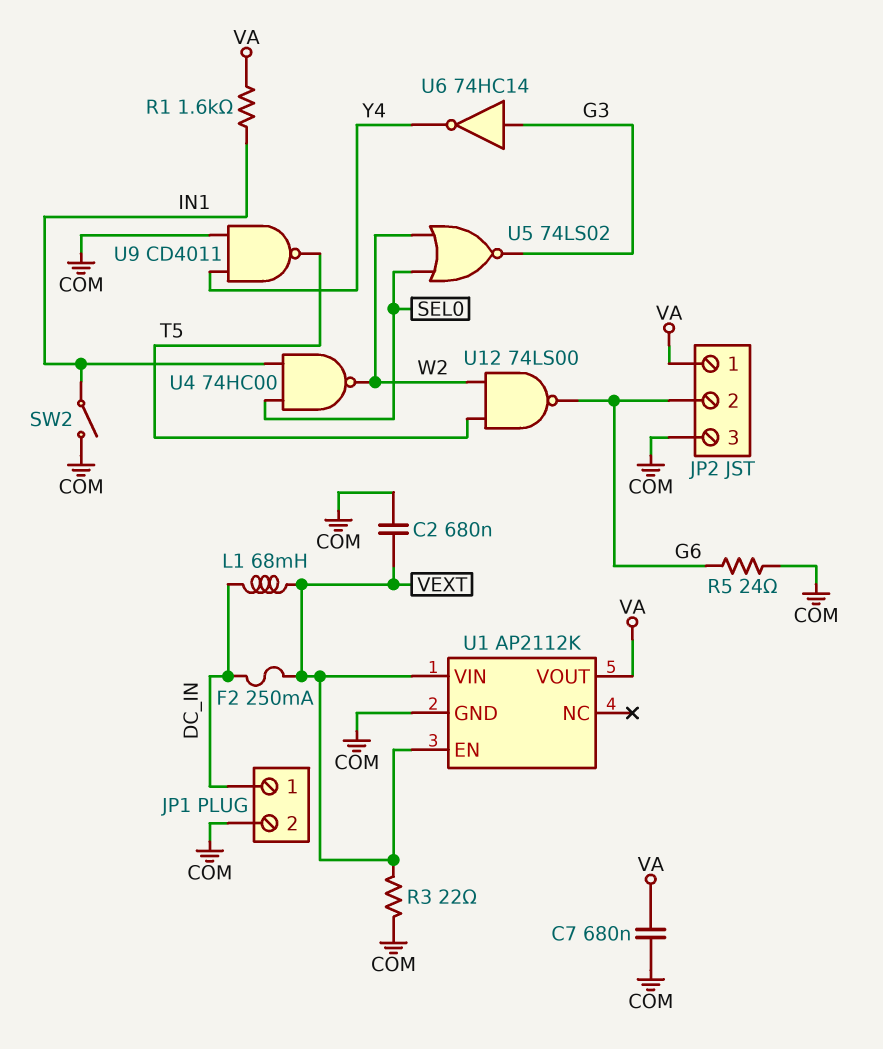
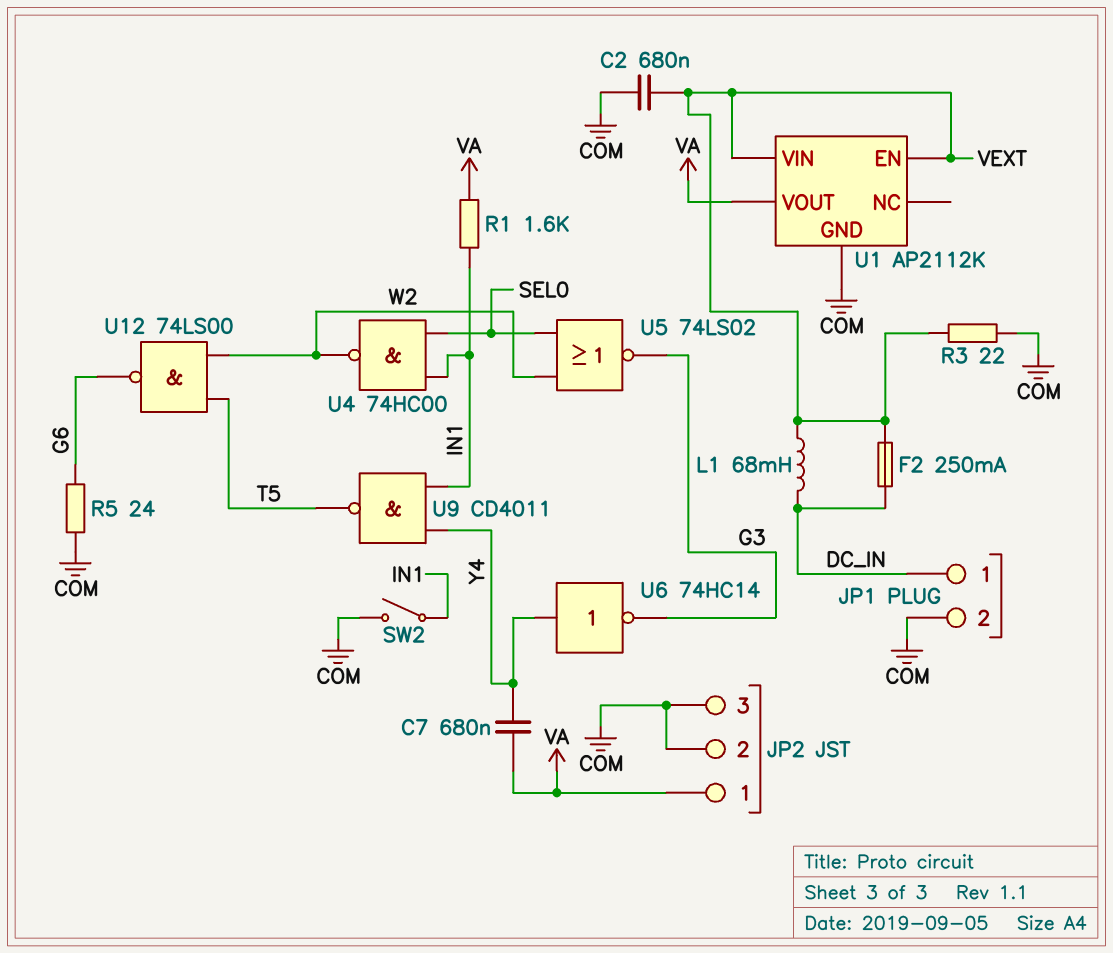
C7: 680nF (COM, VA) -> 680nF (VA, Y4)
JP2 pin 2: G6 -> COM
U6: NOT 74HC14 (in G3, out Y4) -> NOT 74HC14 (in Y4, out G3)
U9: NAND CD4011 (in COM, in Y4, out T5) -> NAND CD4011 (in IN1, in Y4, out T5)

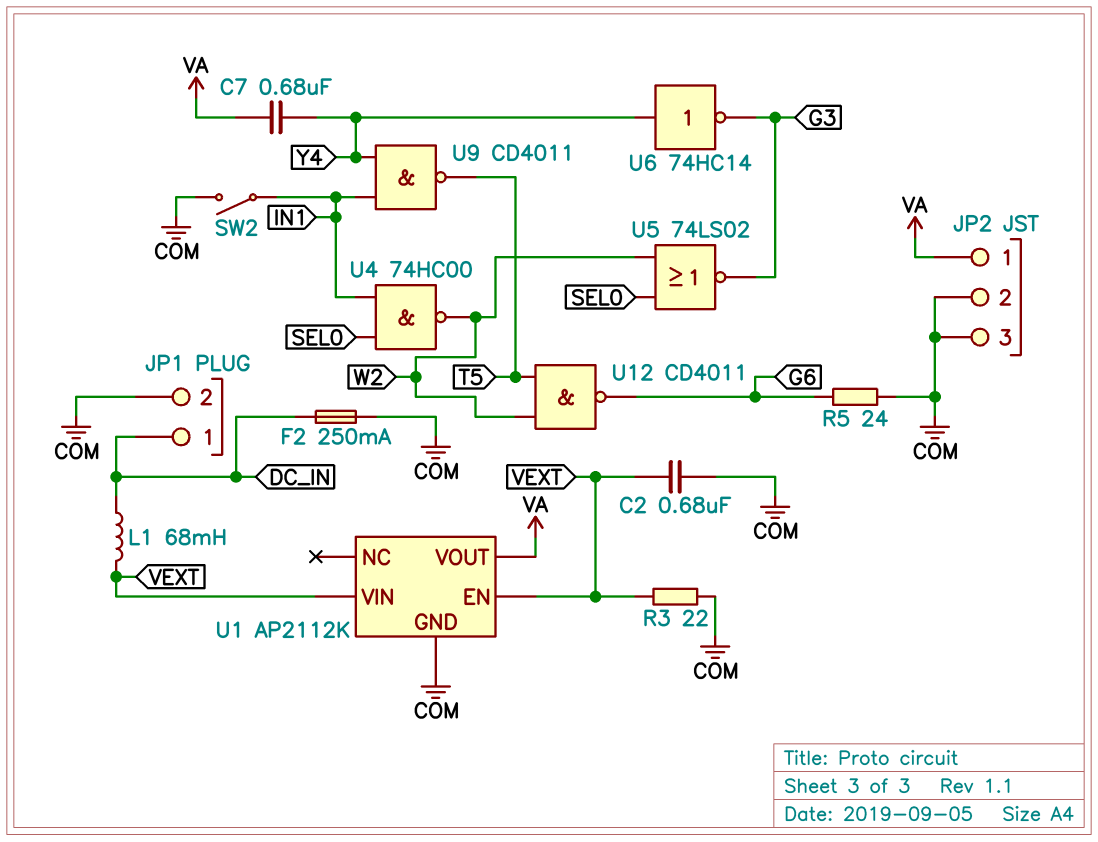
F2: 250mA (DC_IN, VEXT) -> 250mA (COM, DC_IN)
R1: 1.6k (IN1, VA) -> none
U12: NAND 74LS00 (in T5, in W2, out G6) -> NAND CD4011 (in T5, in W2, out G6)

